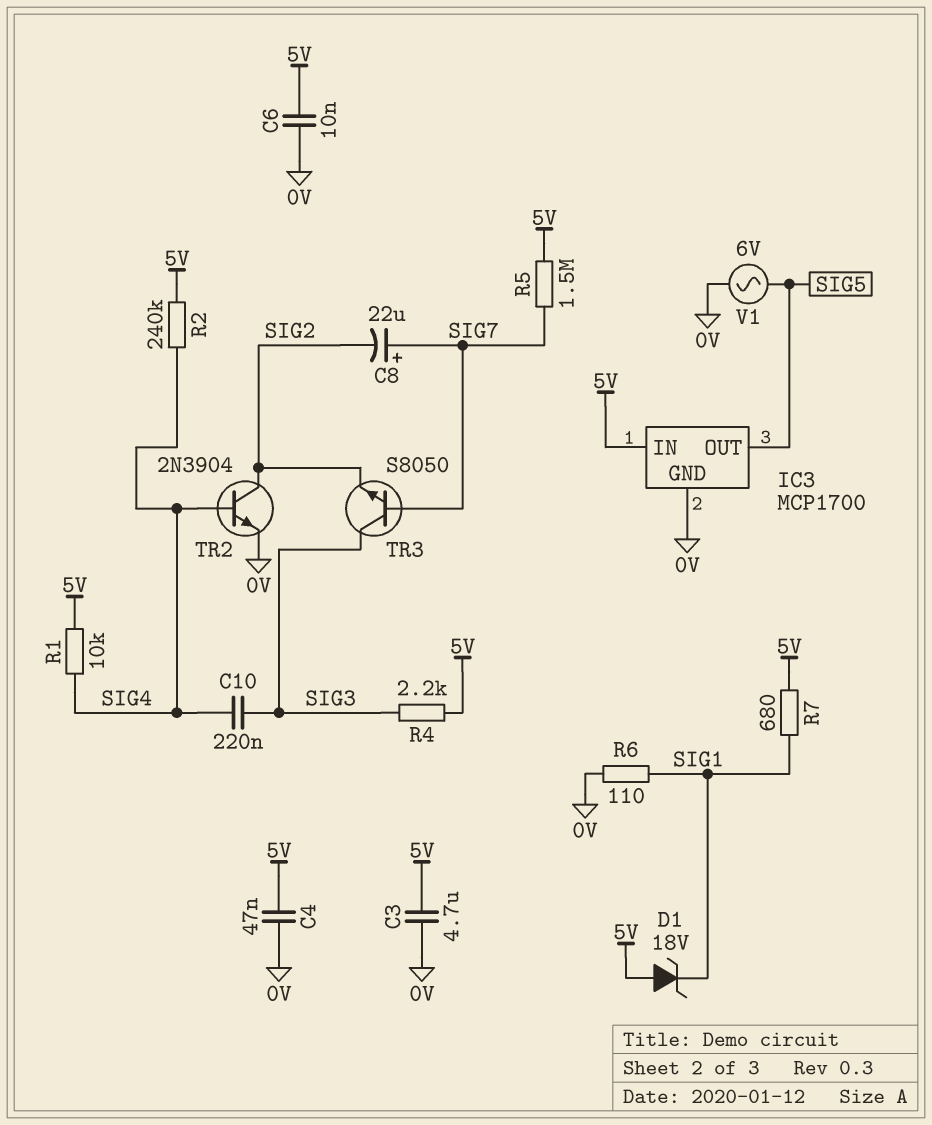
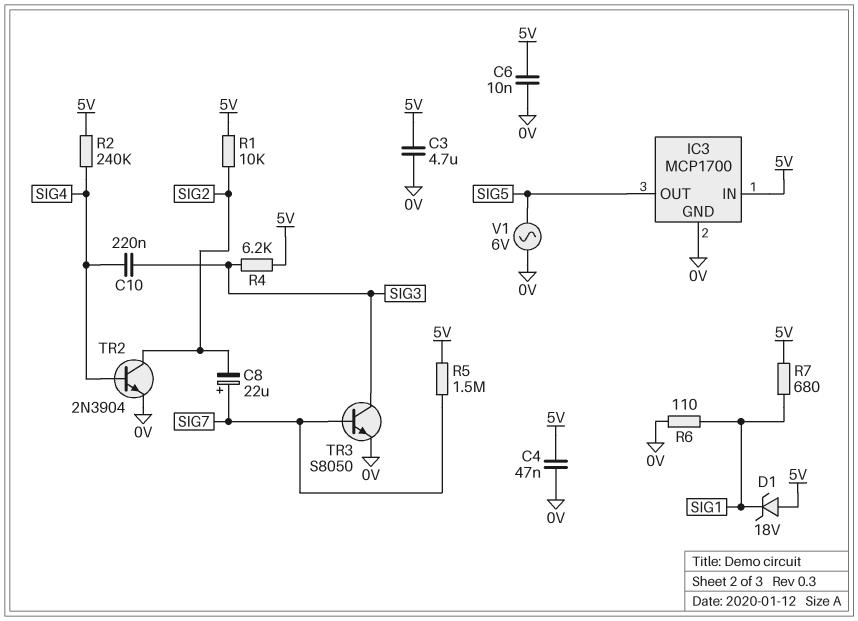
R1: 10k (5V, SIG4) -> 10k (5V, SIG2)
R4: 2.2k (5V, SIG3) -> 6.2k (5V, SIG3)
TR3: NPN S8050 (B SIG7, C SIG3, E SIG2) -> NPN S8050 (B SIG7, C SIG3, E 0V)

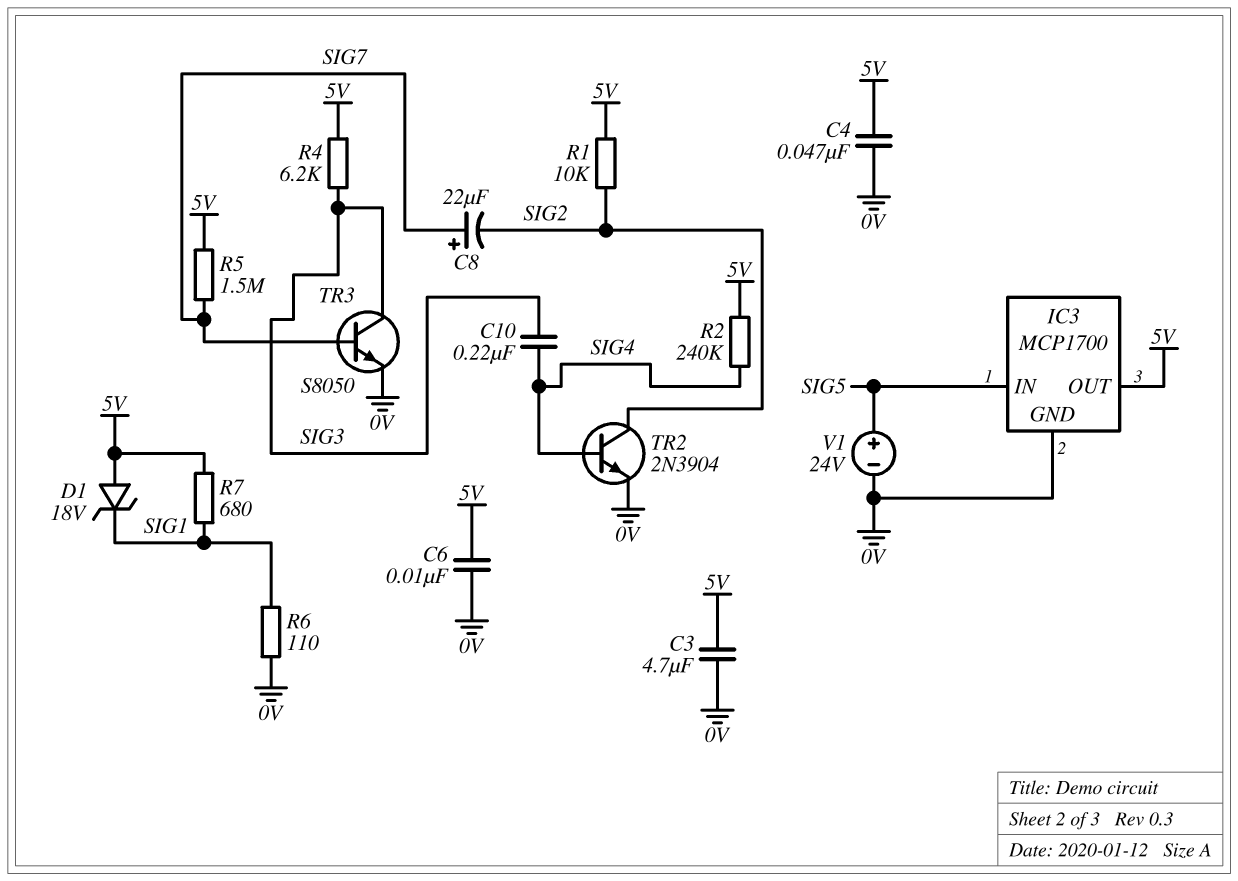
IC3 pin IN: 5V -> SIG5
IC3 pin OUT: SIG5 -> 5V
V1: AC 6V (0V, SIG5) -> 24V (plus SIG5, minus 0V)

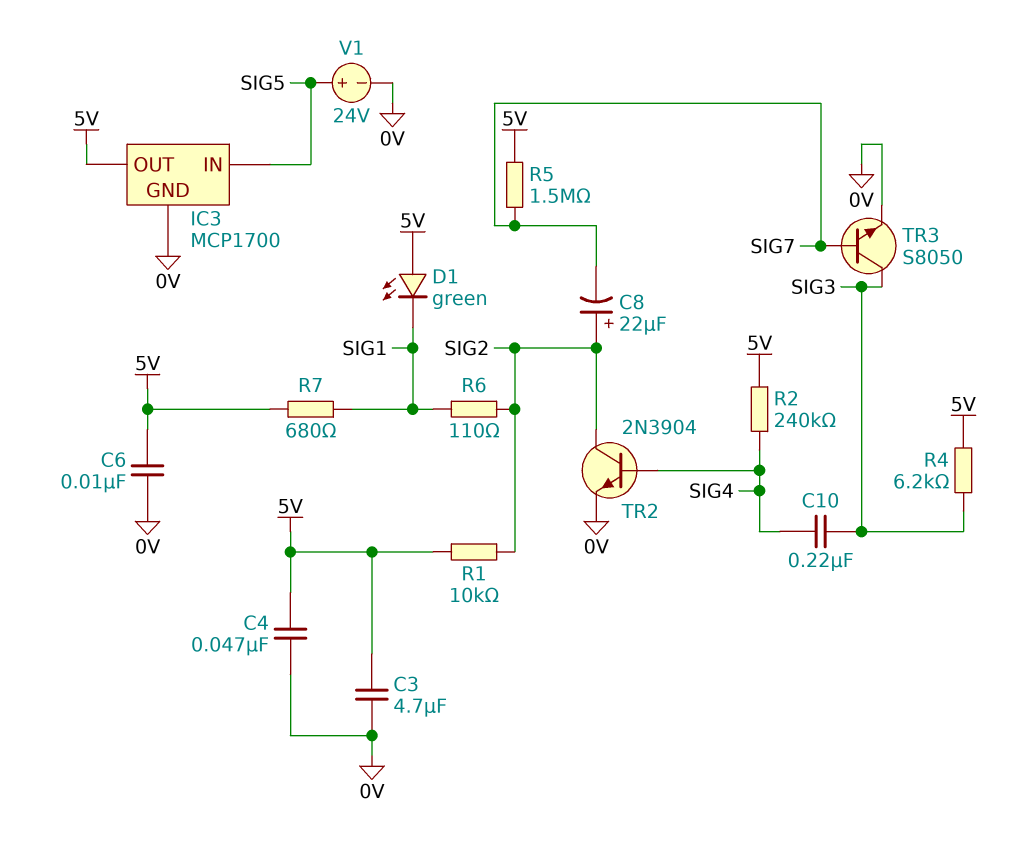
C8: 22uF (plus SIG7, minus SIG2) -> 22uF (plus SIG2, minus SIG7)
D1: zener 18V (A 5V, K SIG1) -> LED green (A 5V, K SIG1)
R6: 110 (0V, SIG1) -> 110 (SIG1, SIG2)

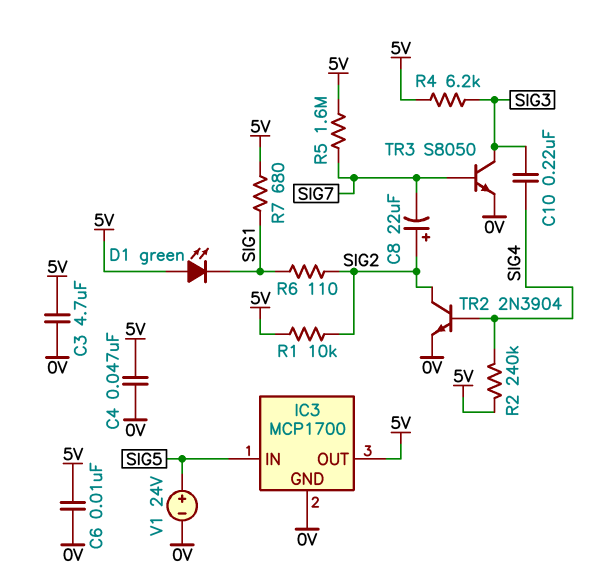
R5: 1.5M (5V, SIG7) -> 1.6M (5V, SIG7)

